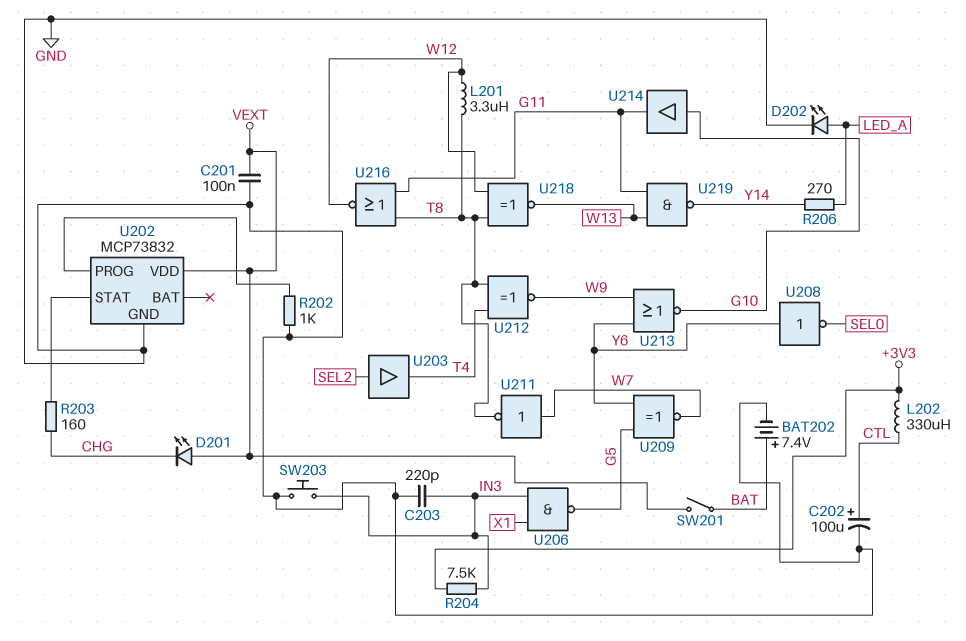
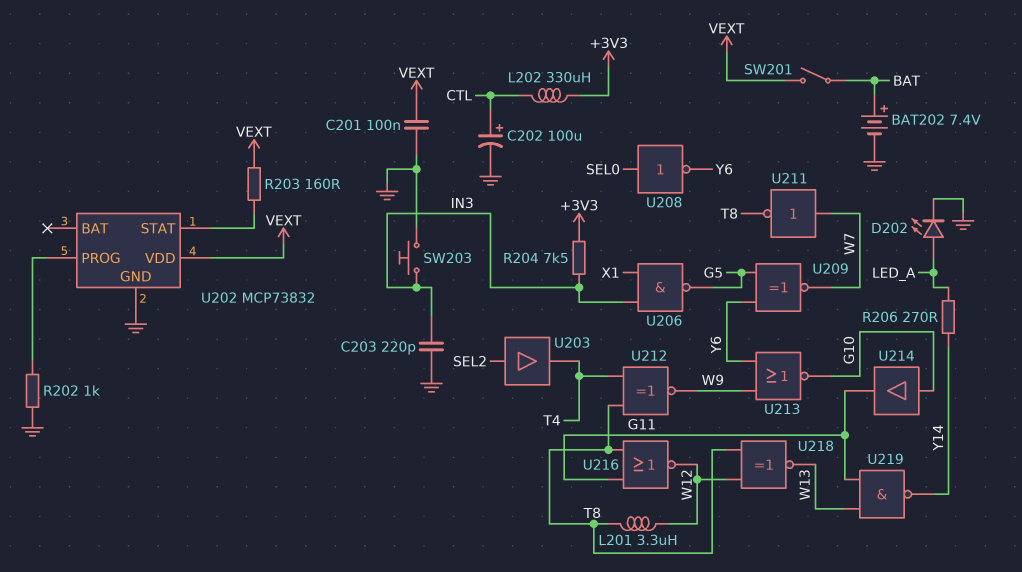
D201: LED (A VEXT, K CHG) -> none
R203: 160 (CHG, U202/STAT) -> 160 (U202/STAT, VEXT)
U208: NOT (in Y6, out SEL0) -> NOT (in SEL0, out Y6)

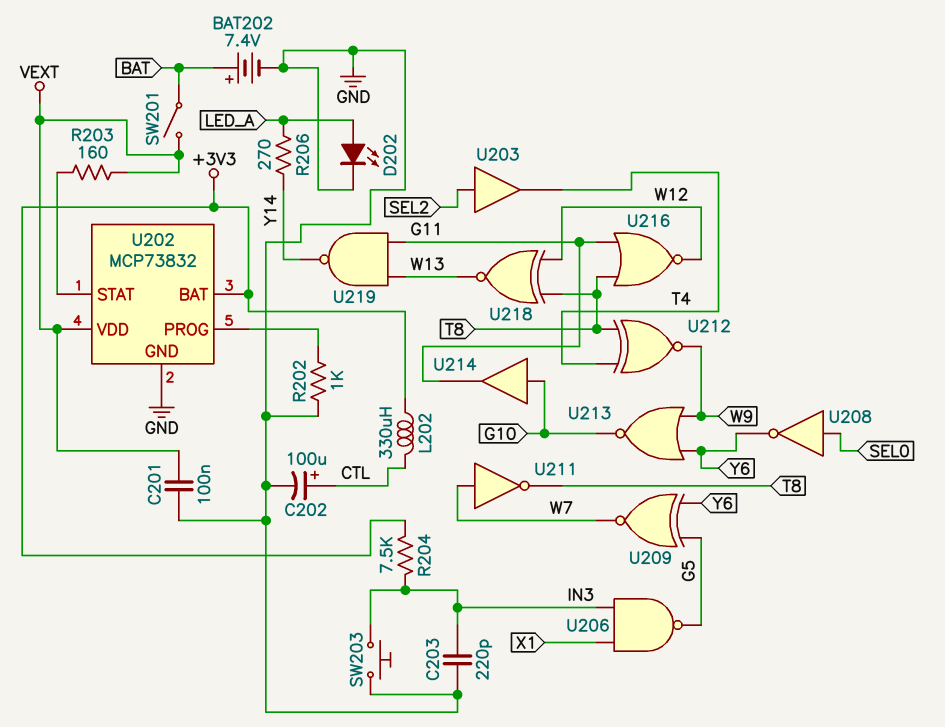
L201: 3.3uH (T8, W12) -> none
U202 pin BAT: none -> +3V3

